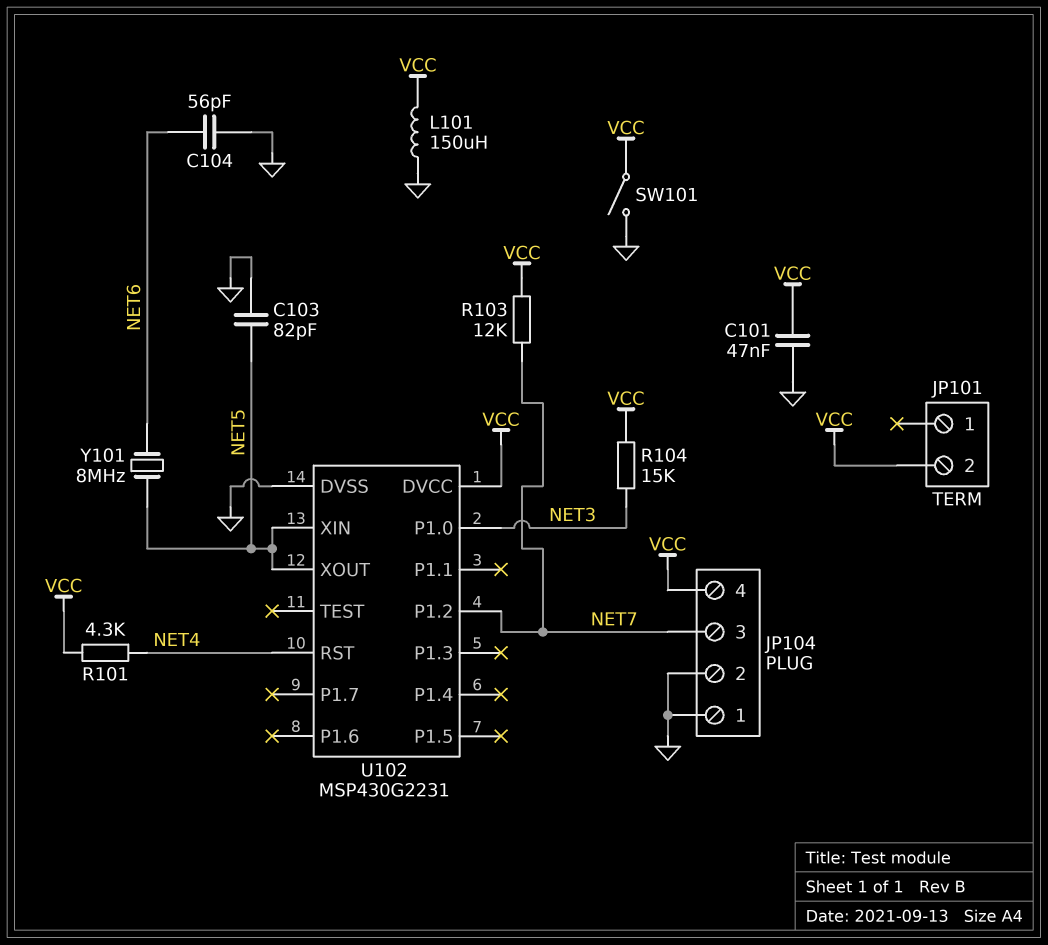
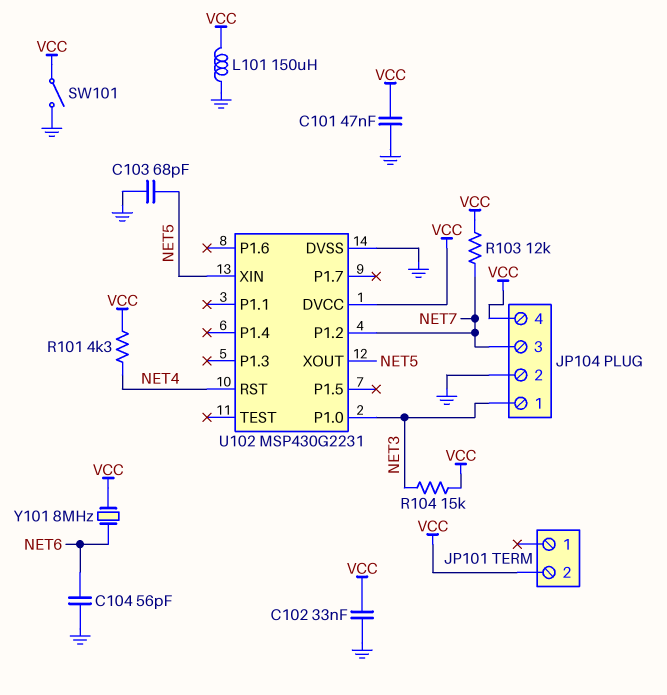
C102: none -> 33nF (GND, VCC)
C103: 82pF (GND, NET5) -> 68pF (GND, NET5)
JP104 pin 1: GND -> NET3
Y101: 8MHz (NET5, NET6) -> 8MHz (NET6, VCC)

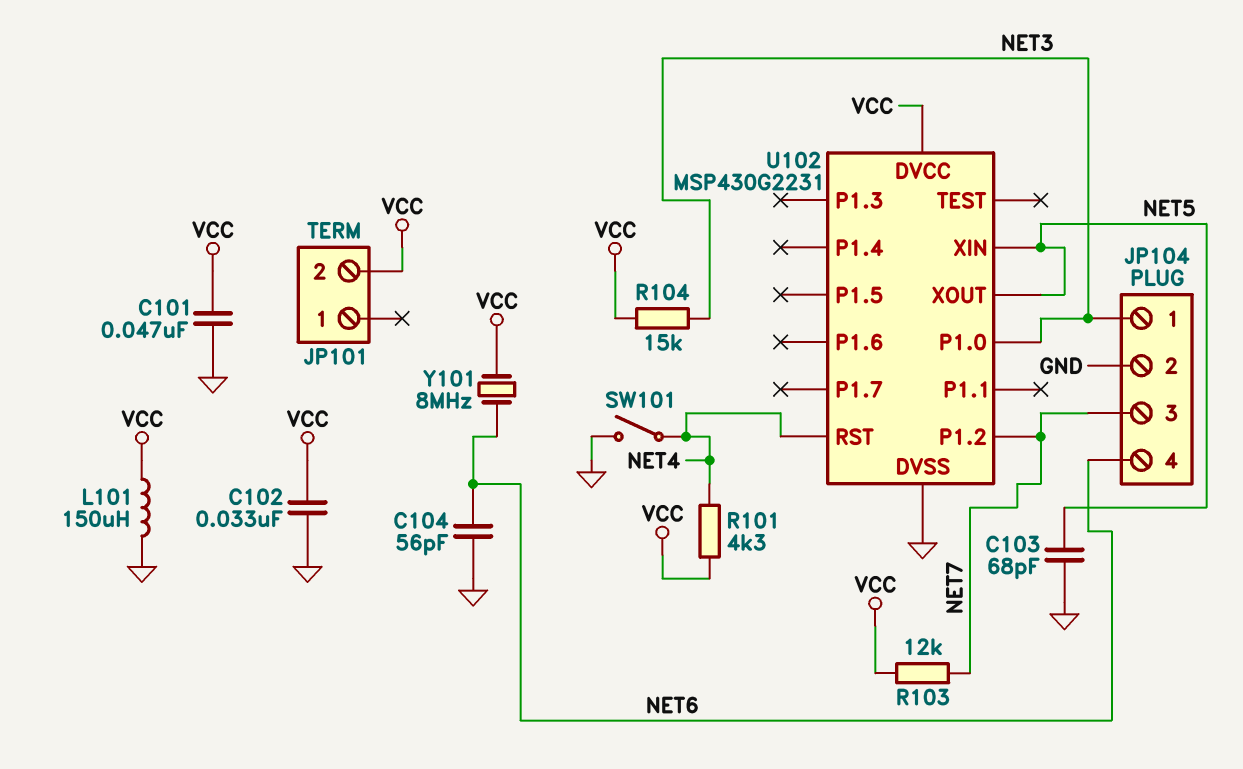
JP104 pin 4: VCC -> NET6
SW101: switch (GND, VCC) -> switch (GND, NET4)

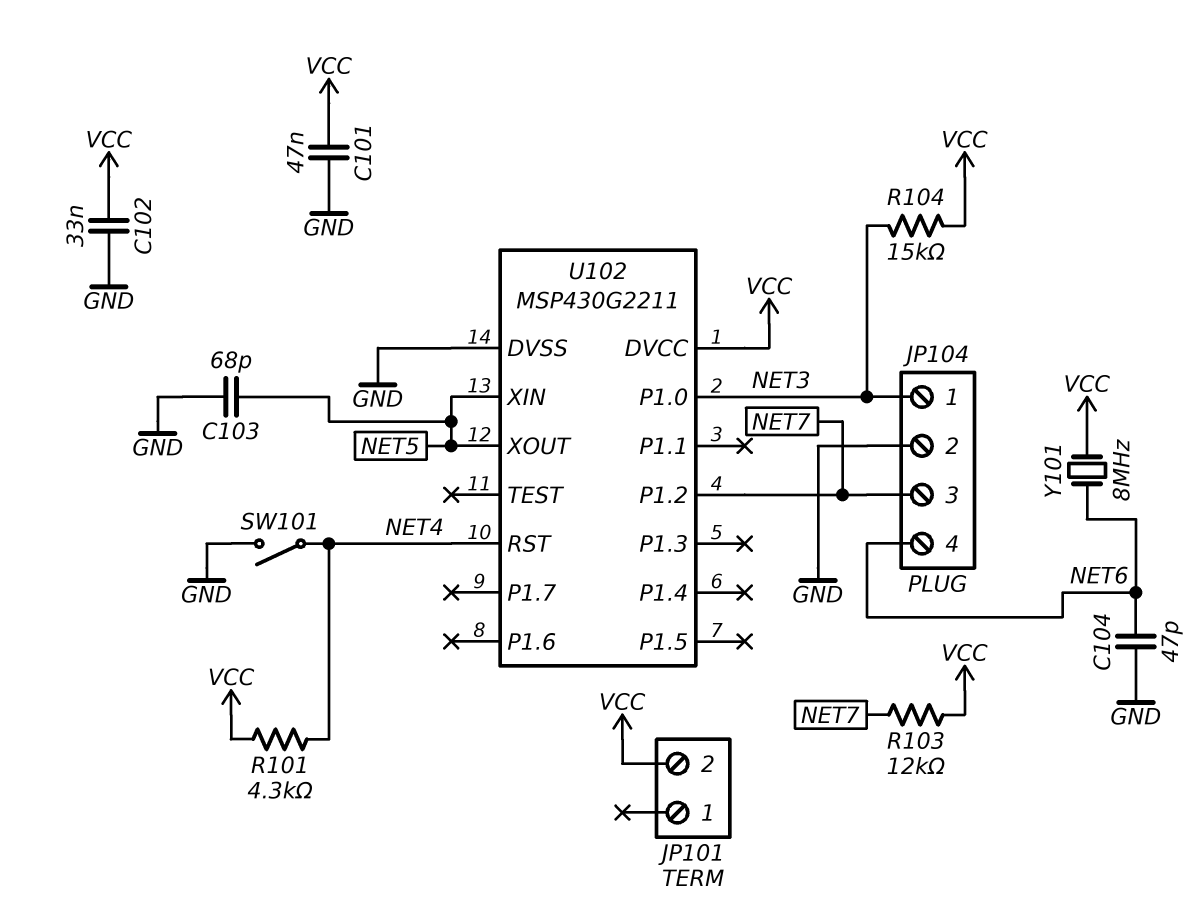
C104: 56pF (GND, NET6) -> 47pF (GND, NET6)
L101: 150uH (GND, VCC) -> none
U102: MSP430G2231 -> MSP430G2211

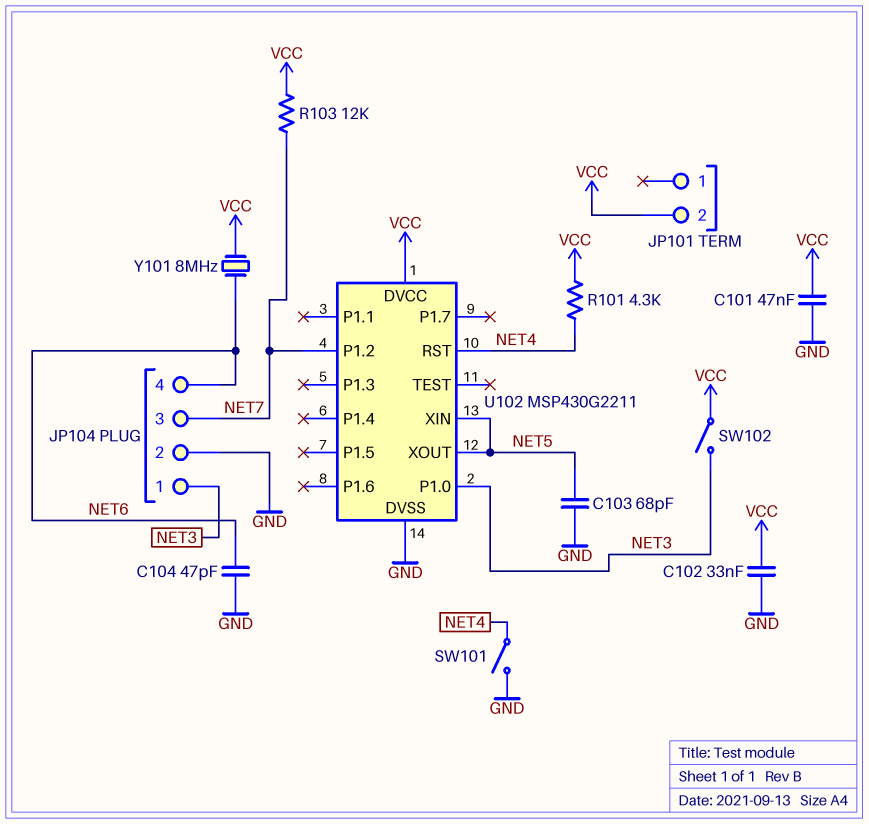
R104: 15k (NET3, VCC) -> none
SW102: none -> switch (NET3, VCC)

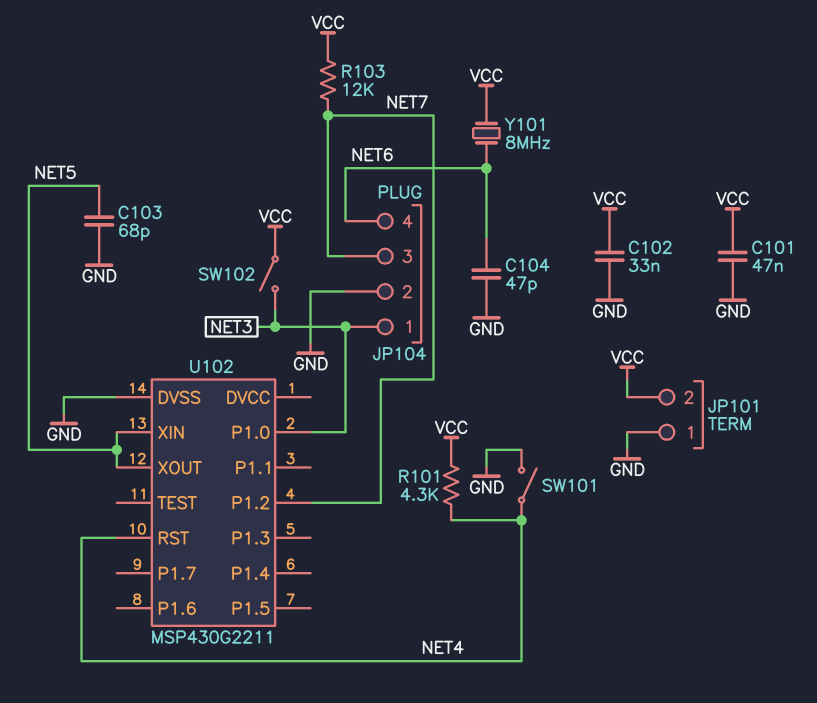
JP101 pin 1: none -> GND
U102 pin DVCC: VCC -> none

